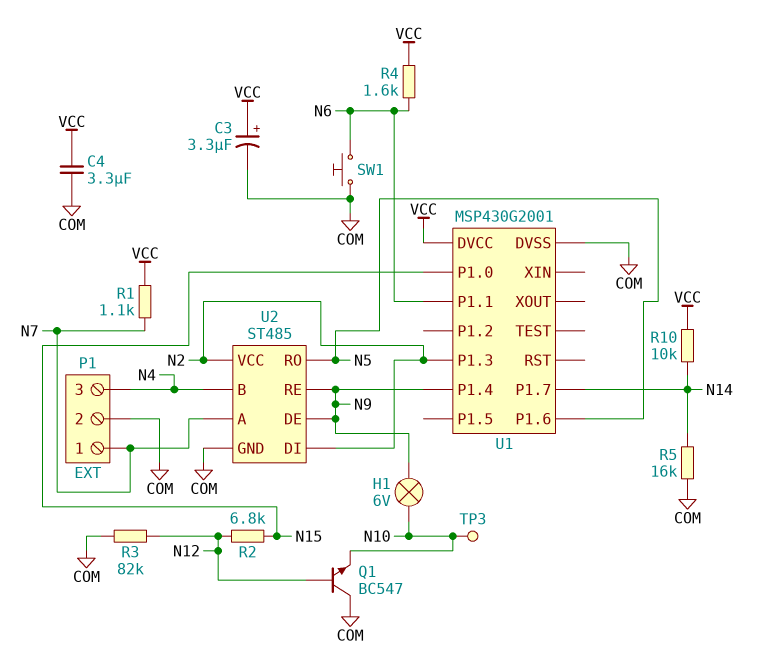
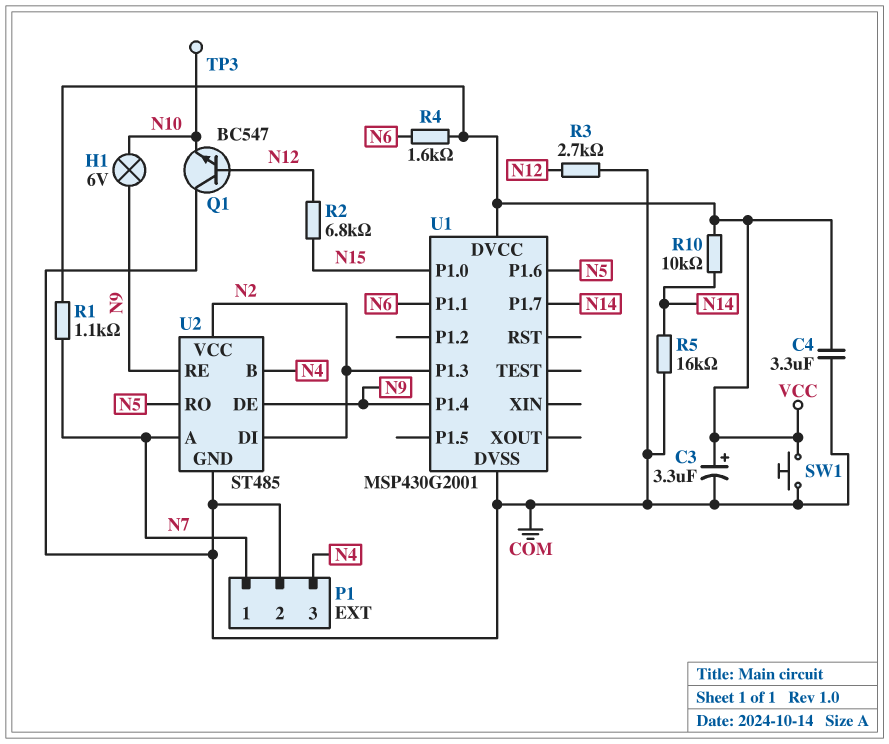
R3: 82k (COM, N12) -> 2.7k (COM, N12)
SW1: button (COM, N6) -> button (COM, VCC)

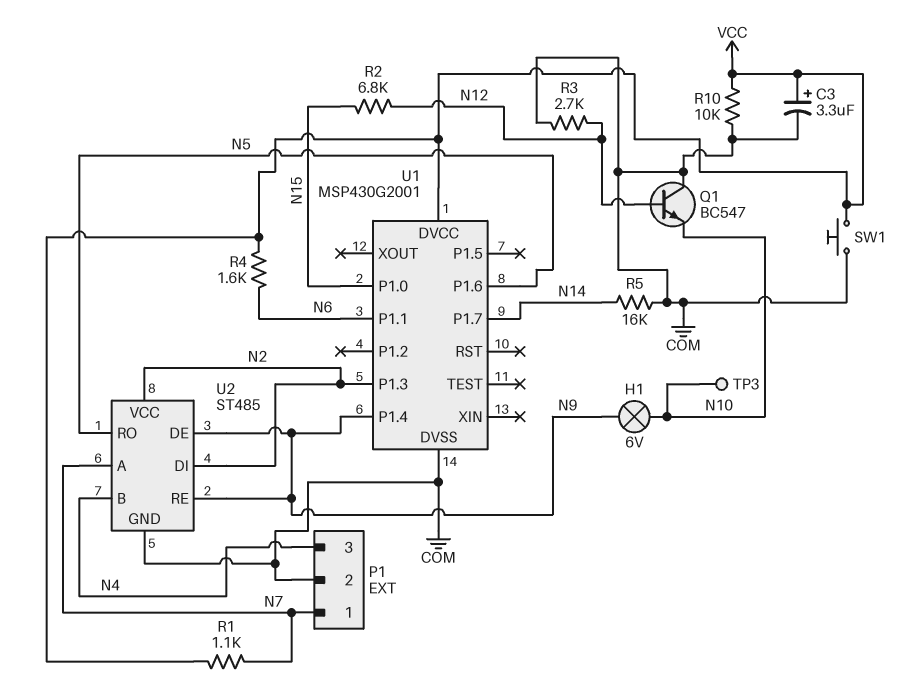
C4: 3.3uF (COM, VCC) -> none
R10: 10k (N14, VCC) -> 10k (COM, VCC)

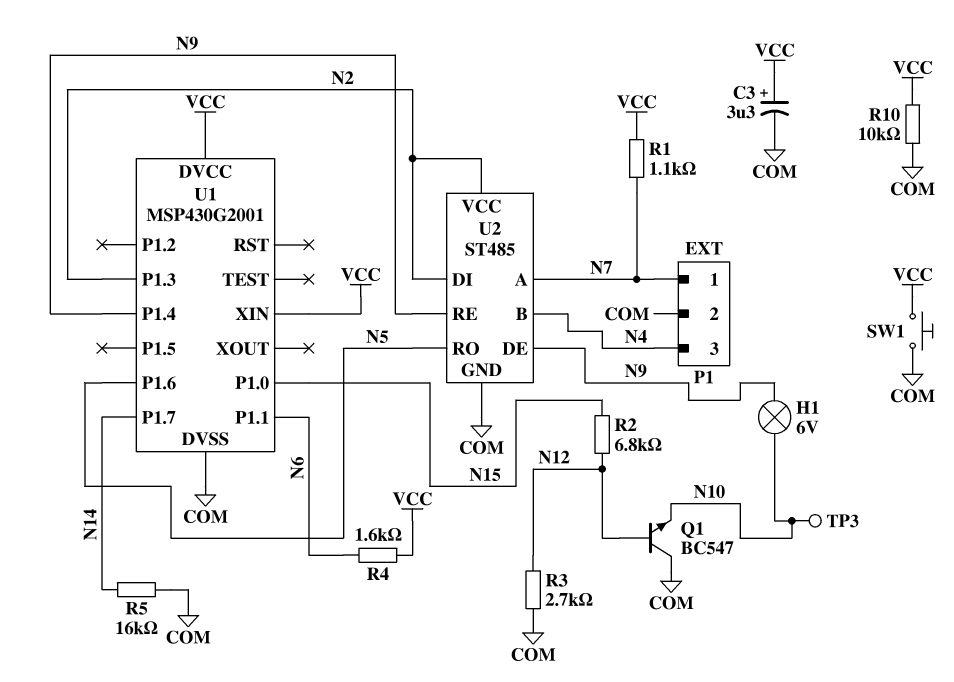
U1 pin XIN: none -> VCC

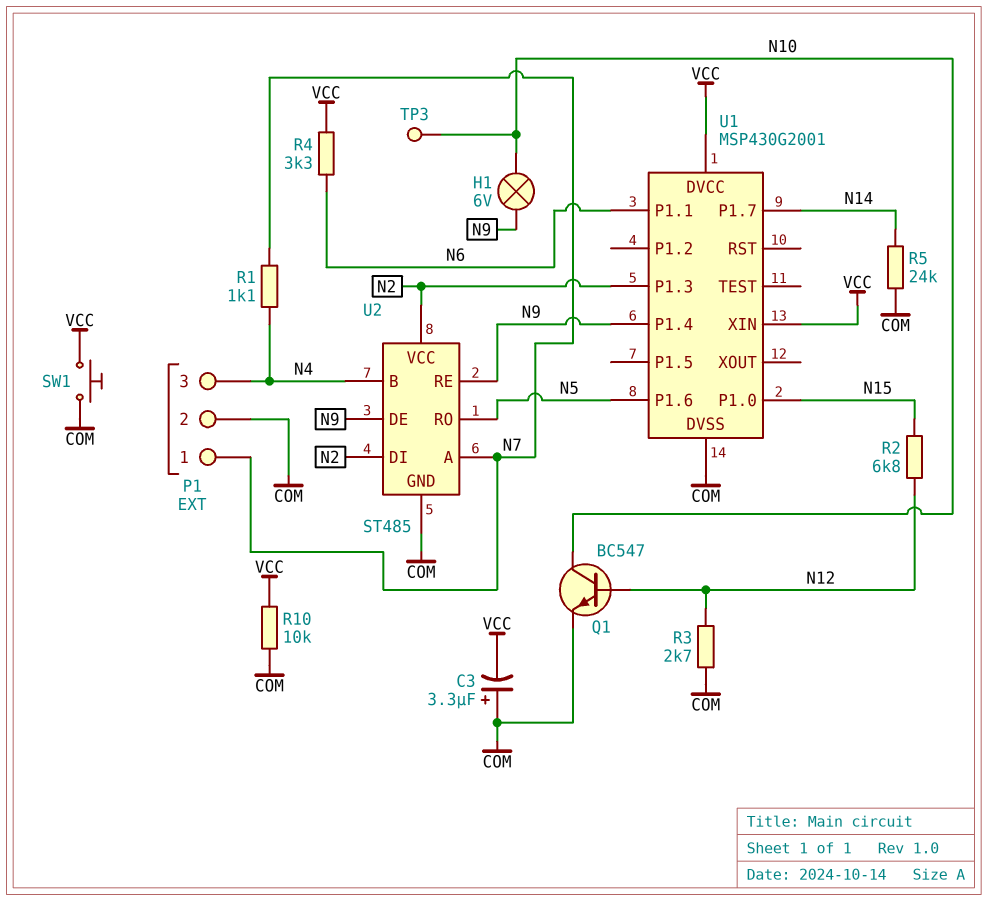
C3: 3.3uF (plus VCC, minus COM) -> 3.3uF (plus COM, minus VCC)
Q1: NPN BC547 (B N12, C COM, E N10) -> NPN BC547 (B N12, C N10, E COM)
R1: 1.1k (N7, VCC) -> 1.1k (N4, N7)
R4: 1.6k (N6, VCC) -> 3.3k (N6, VCC)
R5: 16k (COM, N14) -> 24k (COM, N14)

